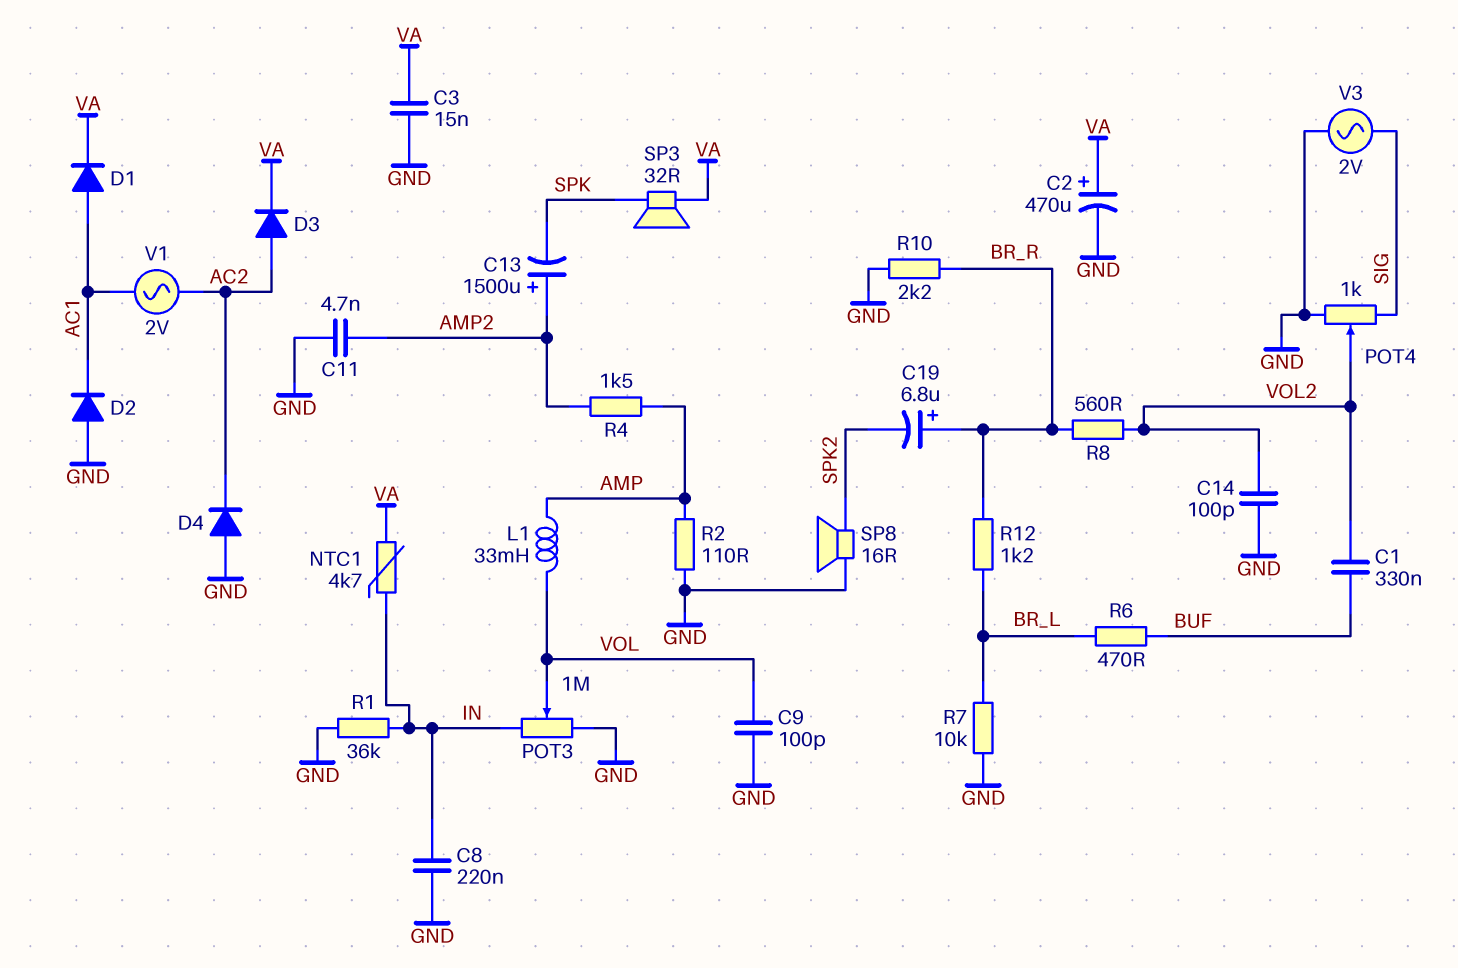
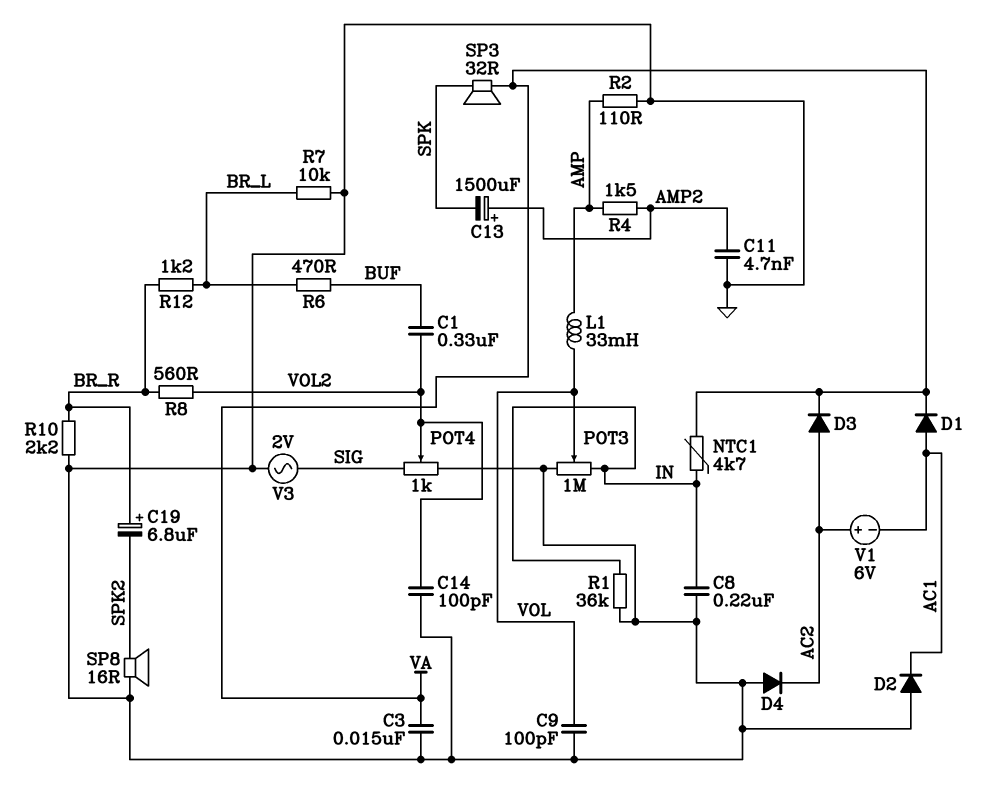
C2: 470uF (plus VA, minus GND) -> none
V1: AC 2V (AC1, AC2) -> 6V (plus AC2, minus AC1)

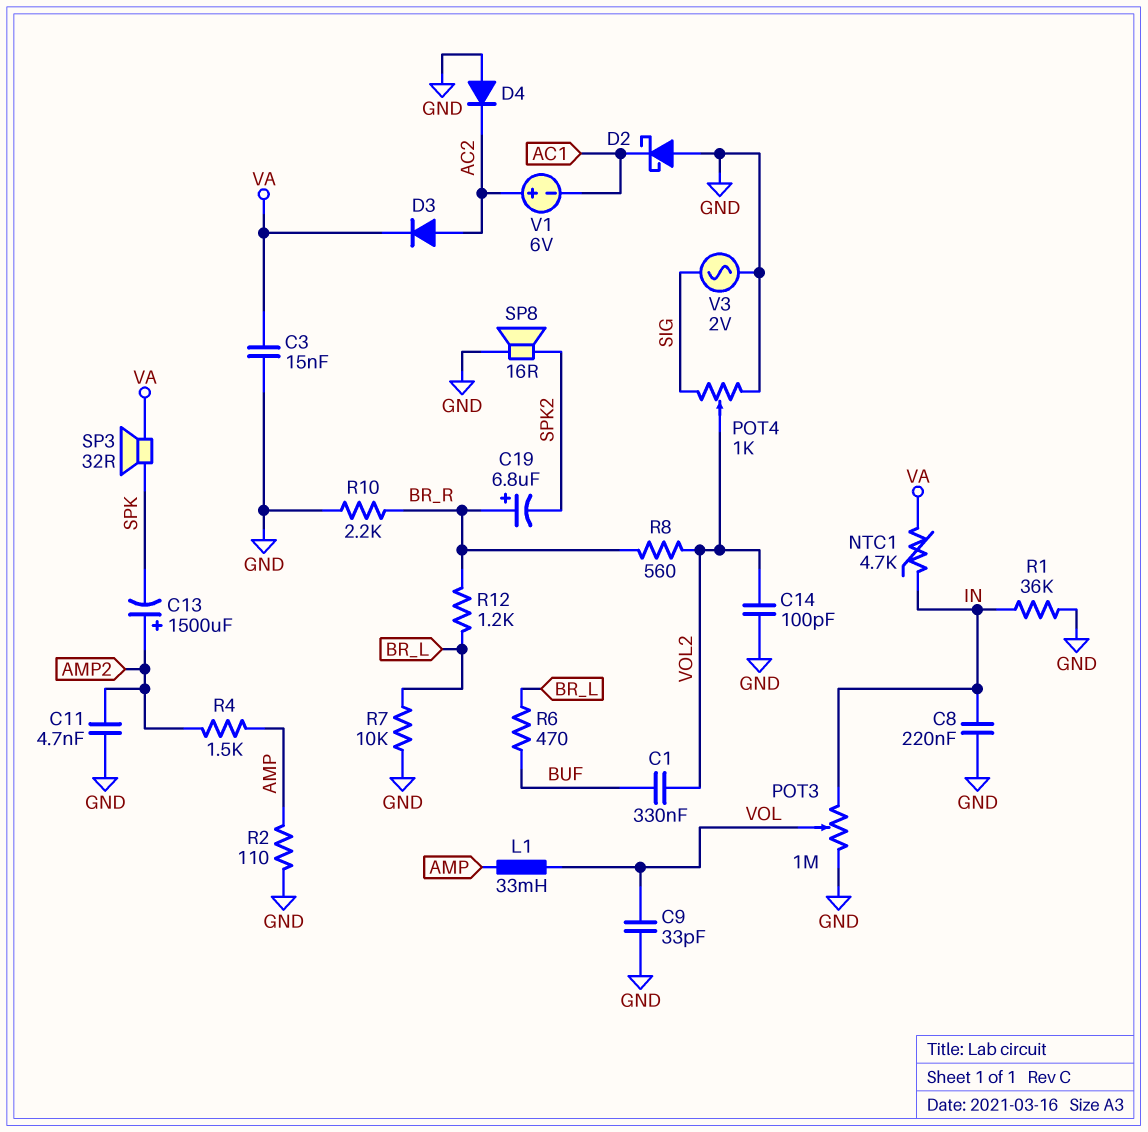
C9: 100pF (GND, VOL) -> 33pF (GND, VOL)
D1: diode (A AC1, K VA) -> none
D2: diode (A GND, K AC1) -> schottky (A GND, K AC1)

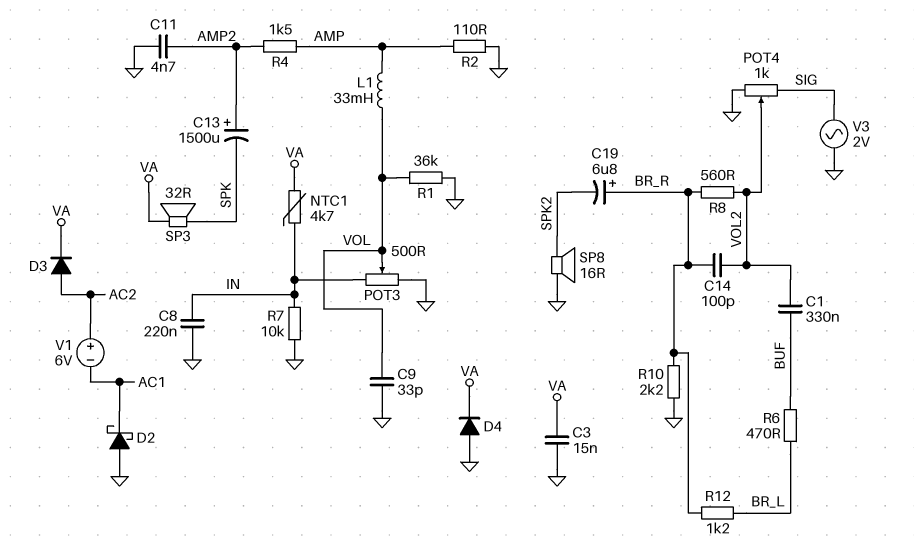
C14: 100pF (GND, VOL2) -> 100pF (BR_R, VOL2)
D4: diode (A GND, K AC2) -> diode (A GND, K VA)
POT3: 1M (GND, IN, wiper VOL) -> 500 (GND, IN, wiper VOL)
R1: 36k (GND, IN) -> 36k (GND, VOL)
R7: 10k (BR_L, GND) -> 10k (GND, IN)

